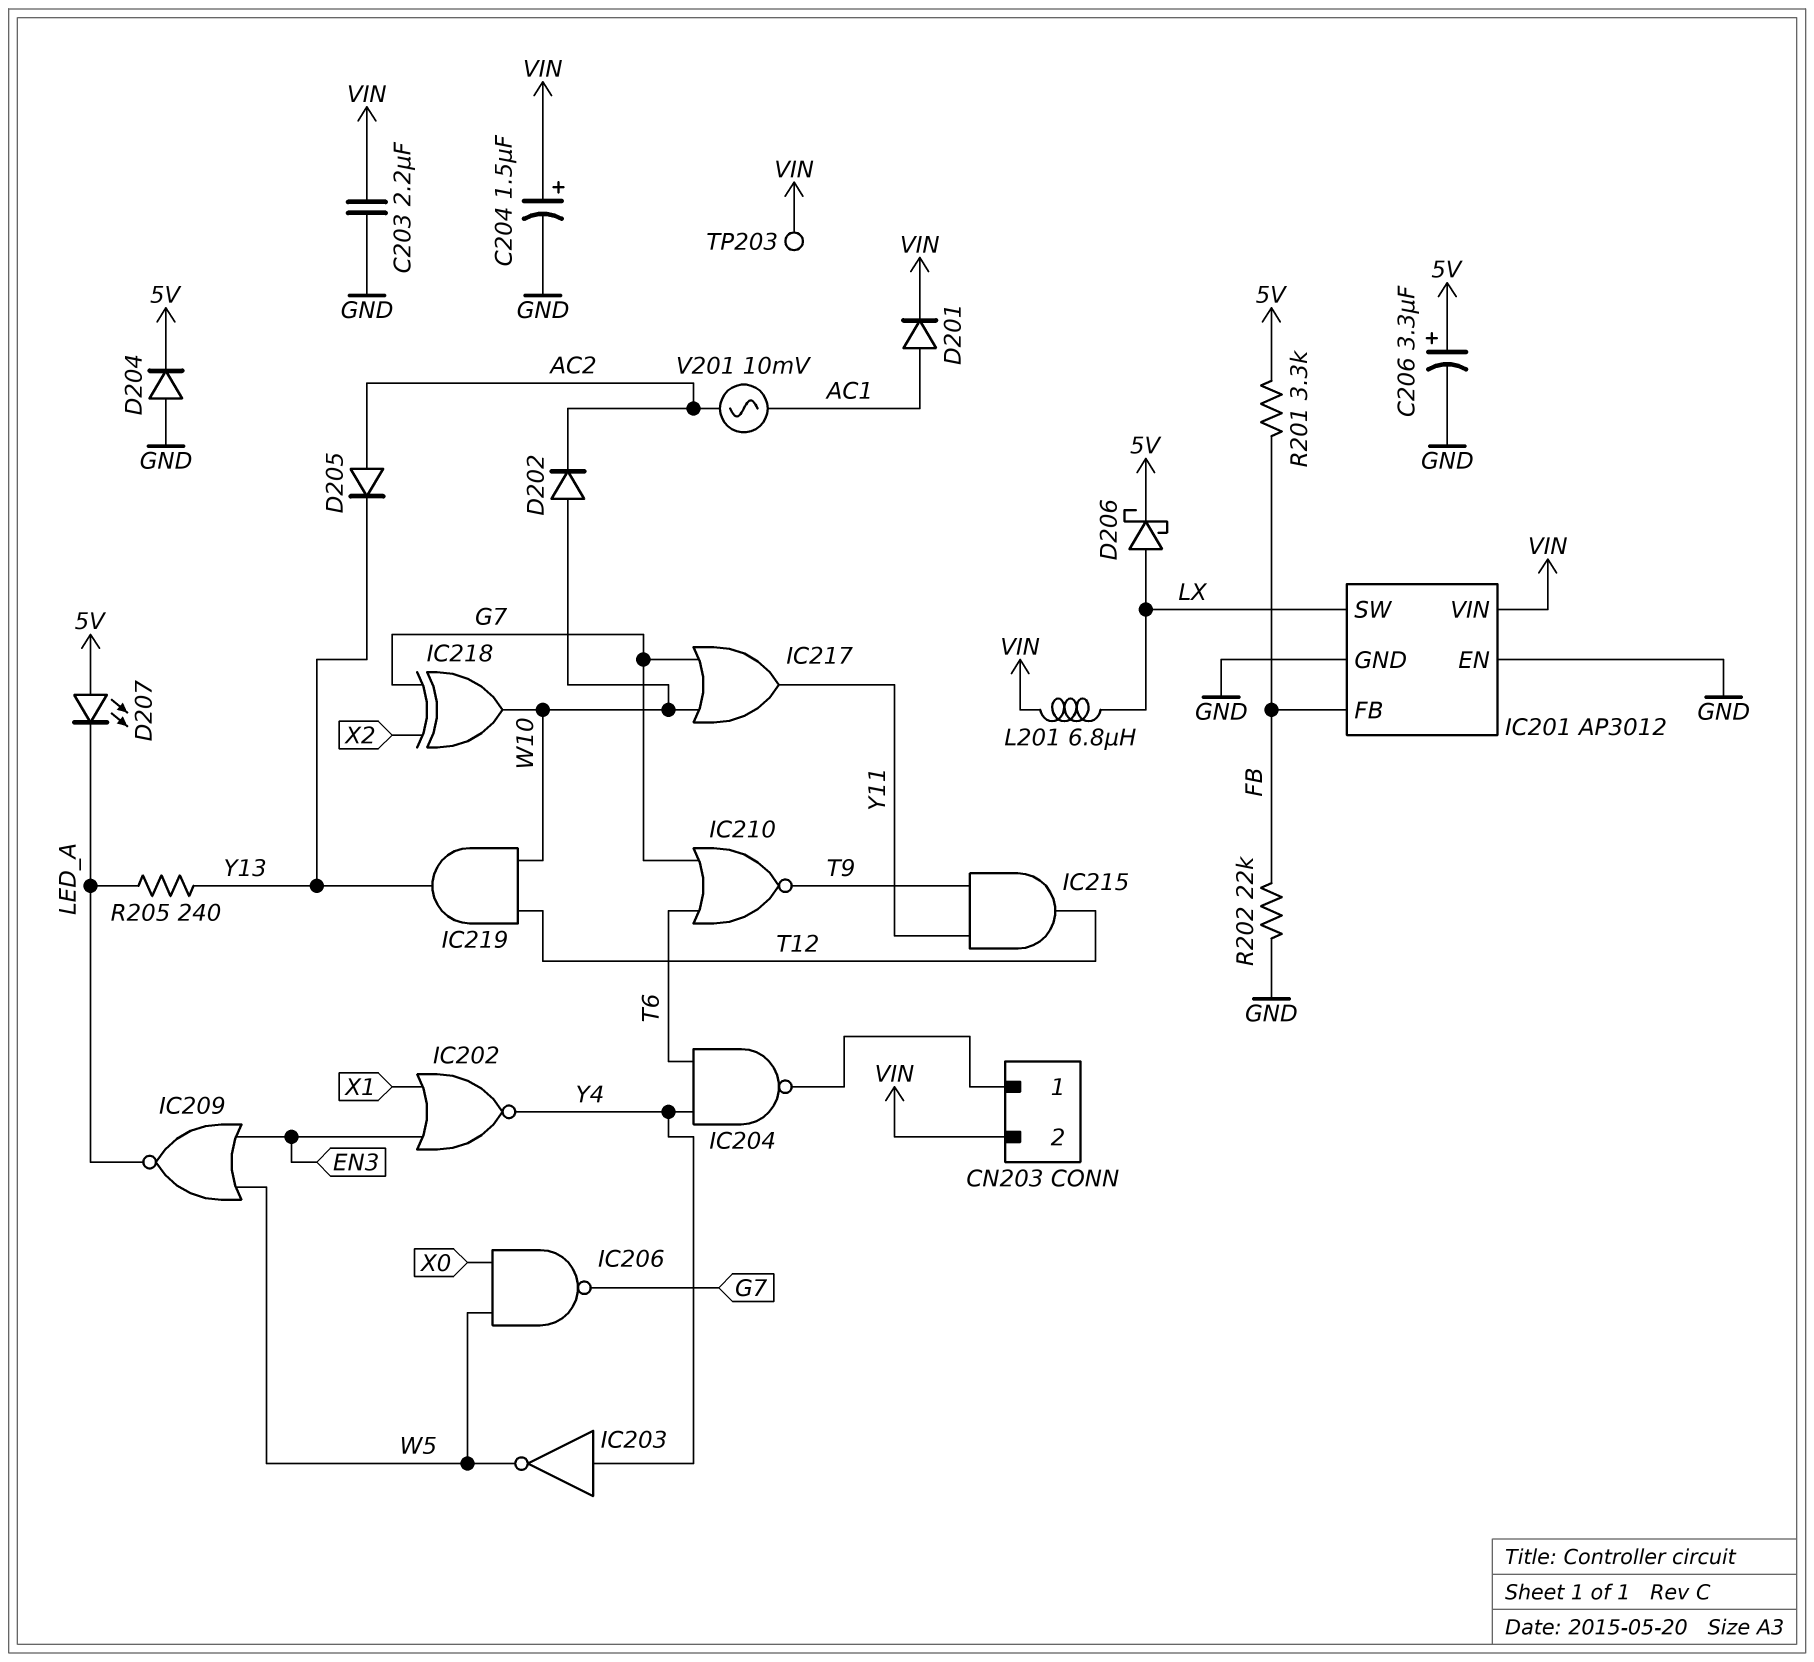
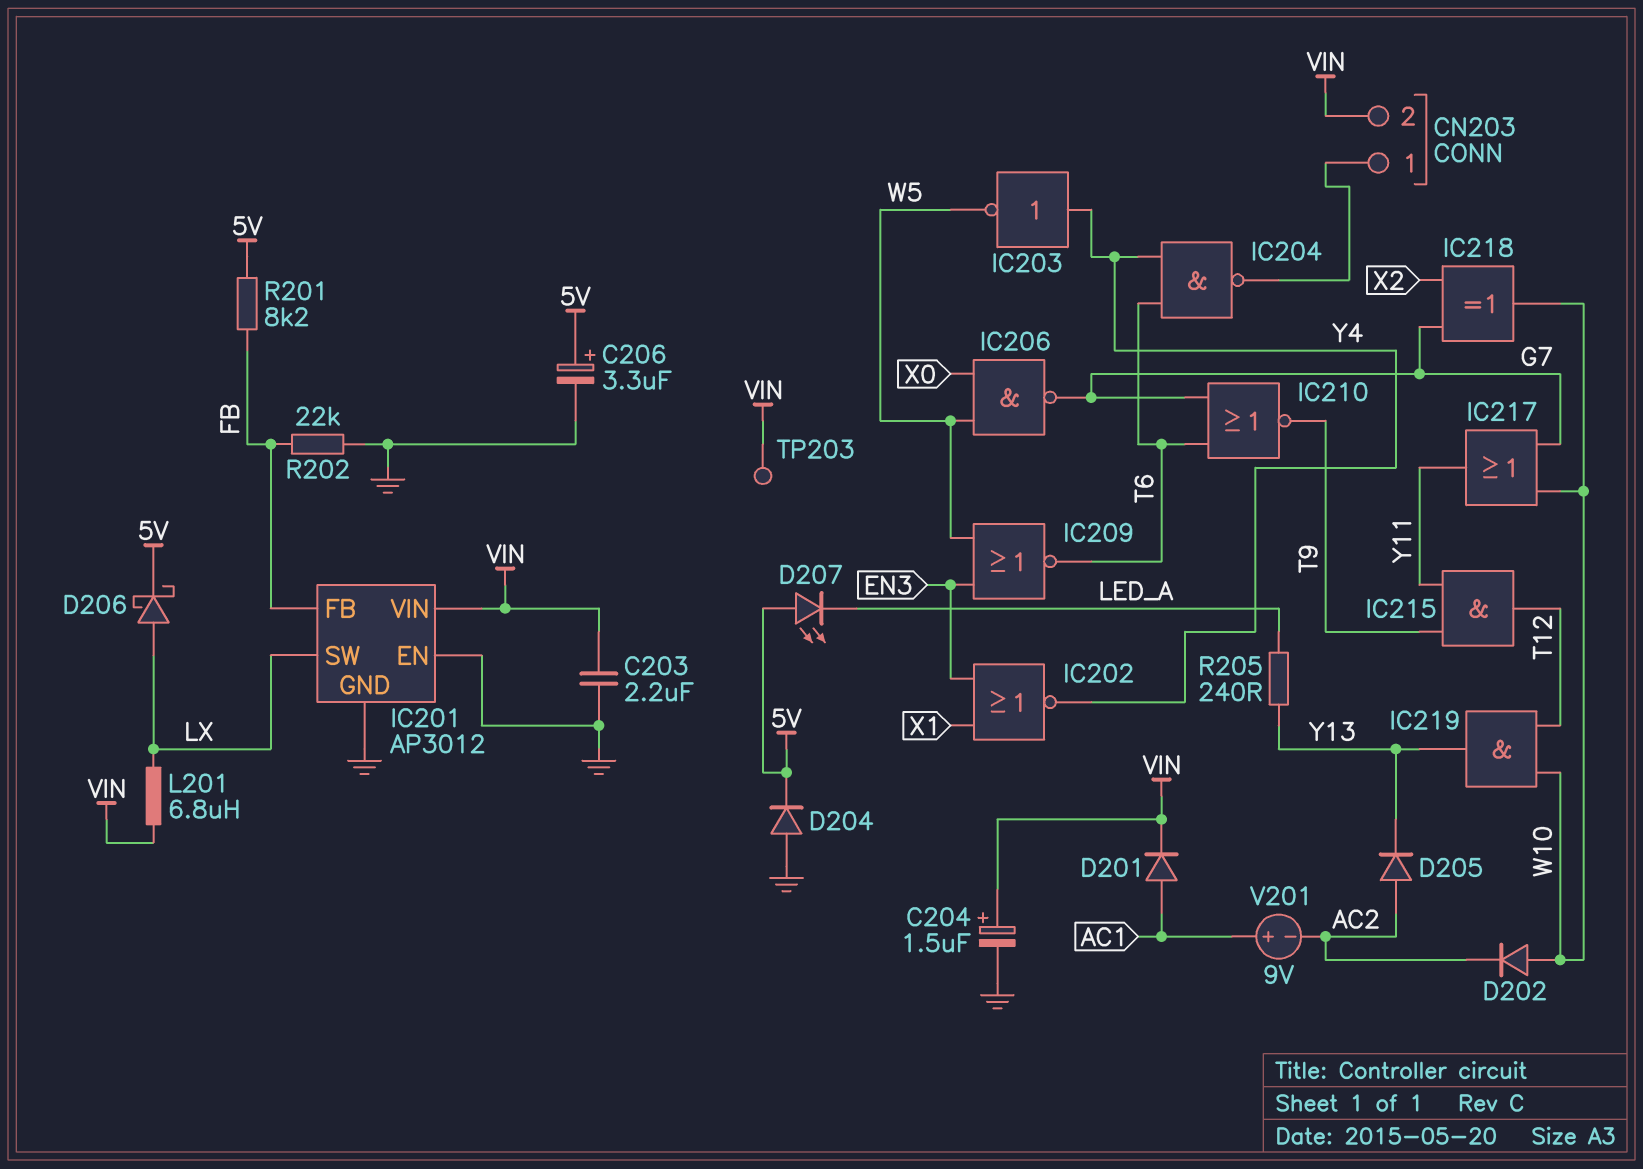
IC209: NOR (in EN3, in W5, out LED_A) -> NOR (in EN3, in W5, out T6)
R201: 3.3k (5V, FB) -> 8.2k (5V, FB)
V201: AC 10mV (AC1, AC2) -> 9V (plus AC1, minus AC2)

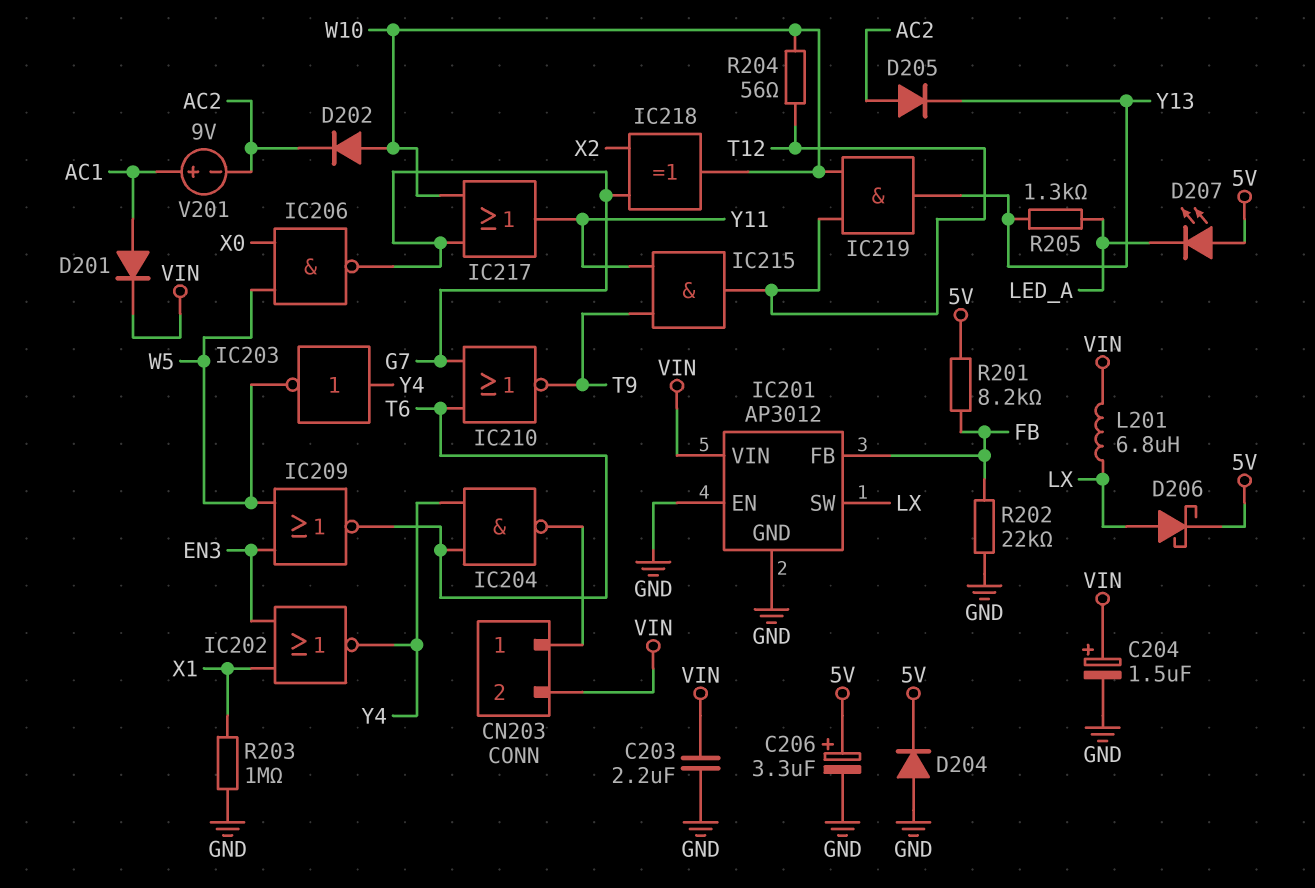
R203: none -> 1M (GND, X1)
R204: none -> 56 (T12, W10)
R205: 240 (LED_A, Y13) -> 1.3k (LED_A, Y13)
TP203: test point (VIN) -> none

